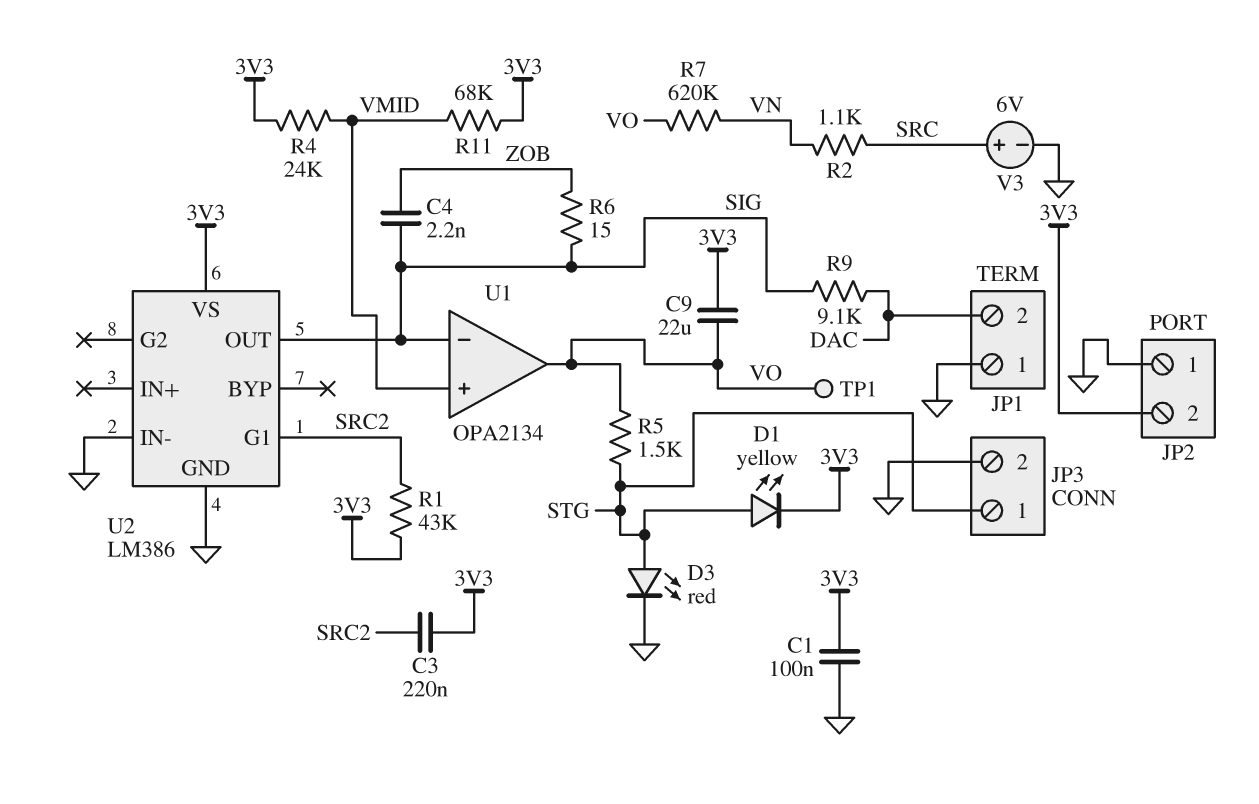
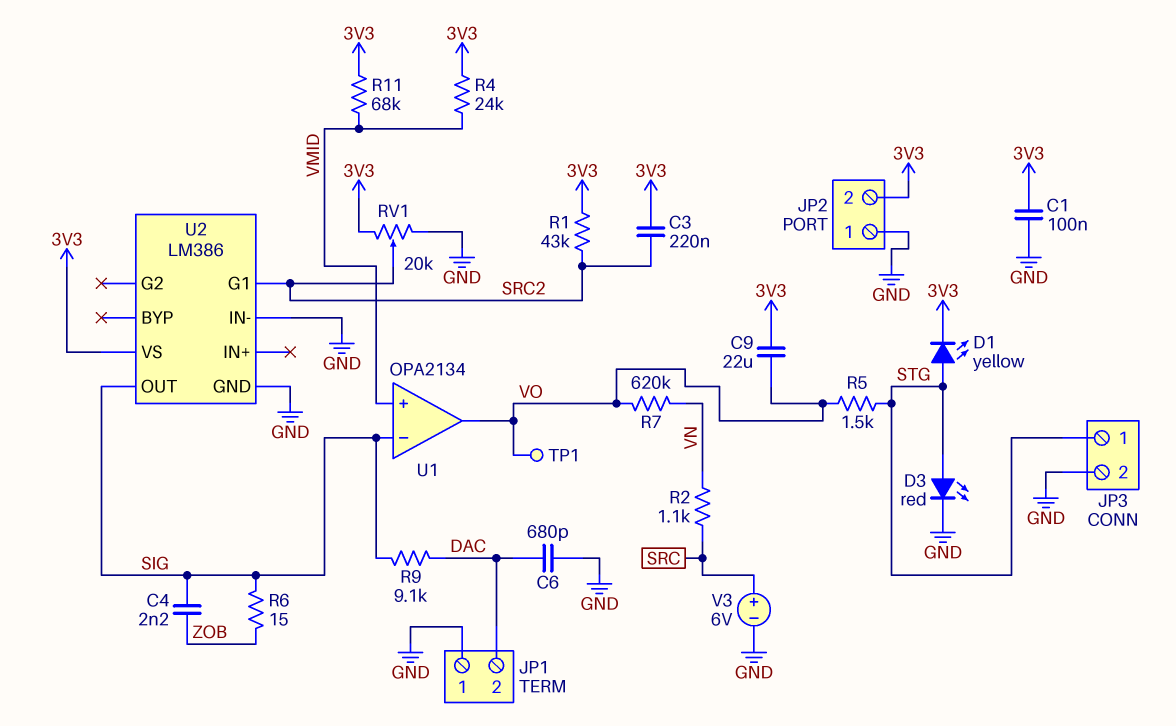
C6: none -> 680pF (DAC, GND)
RV1: none -> 20k (3V3, GND, wiper SRC2)

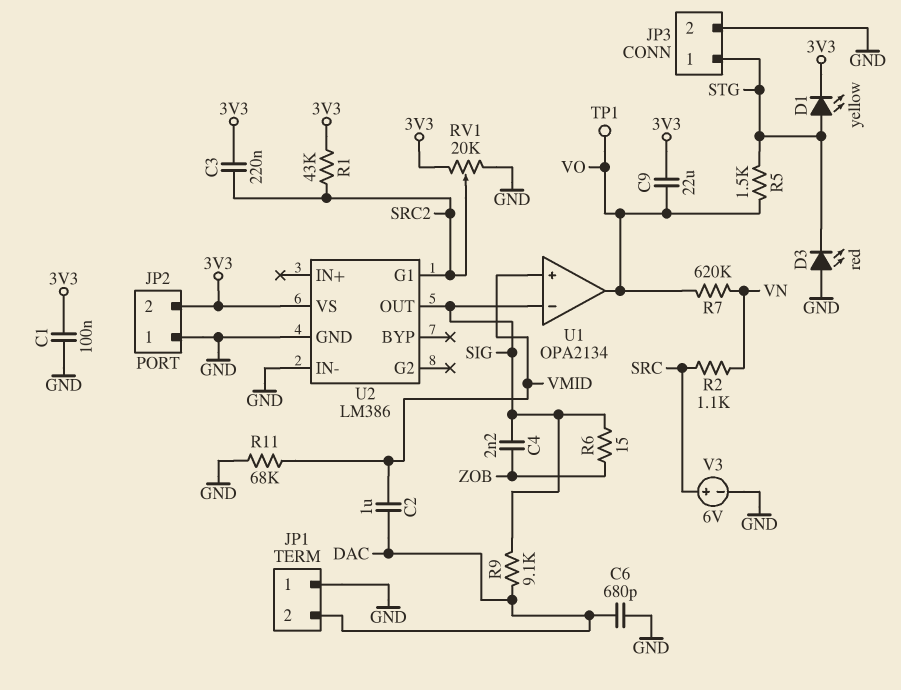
C2: none -> 1uF (DAC, VMID)
D3: LED red (A STG, K GND) -> LED red (A GND, K STG)
R4: 24k (3V3, VMID) -> none
R11: 68k (3V3, VMID) -> 68k (GND, VMID)

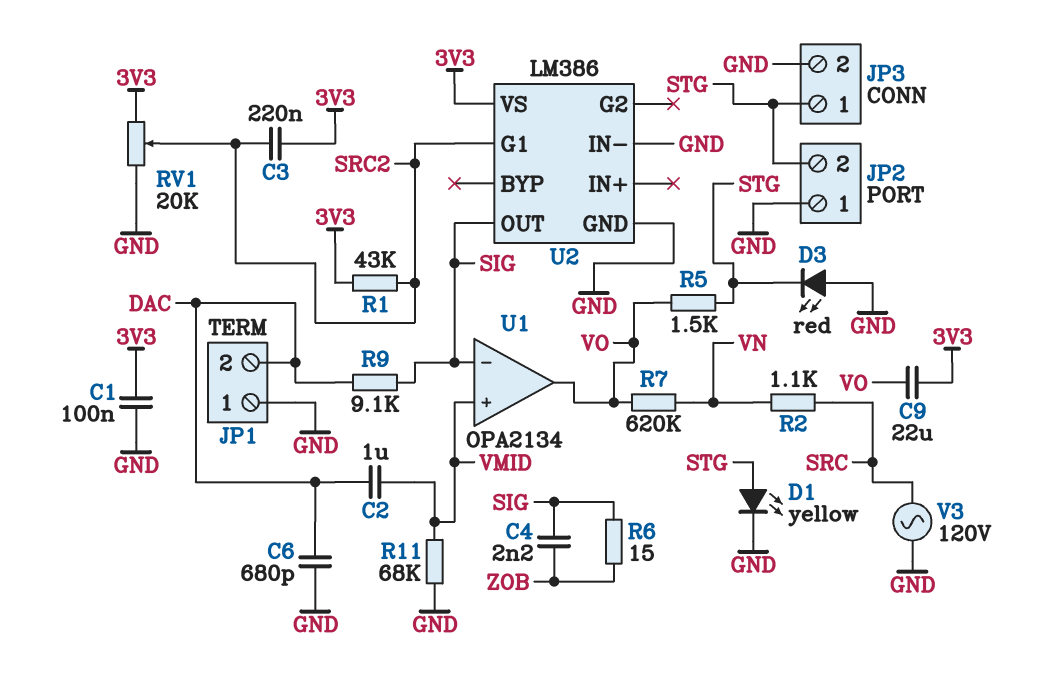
D1: LED yellow (A STG, K 3V3) -> LED yellow (A STG, K GND)
JP2 pin 2: 3V3 -> STG
TP1: test point (VO) -> none
V3: 6V (plus SRC, minus GND) -> AC 120V (GND, SRC)

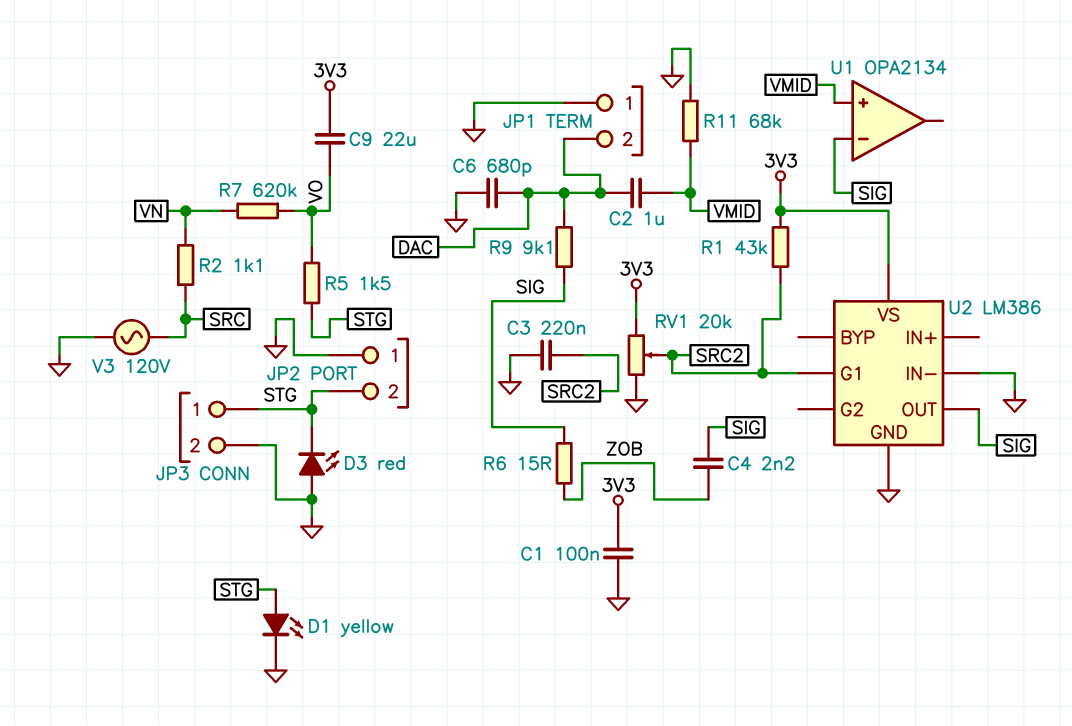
C3: 220nF (3V3, SRC2) -> 220nF (GND, SRC2)
U1 pin out: VO -> none

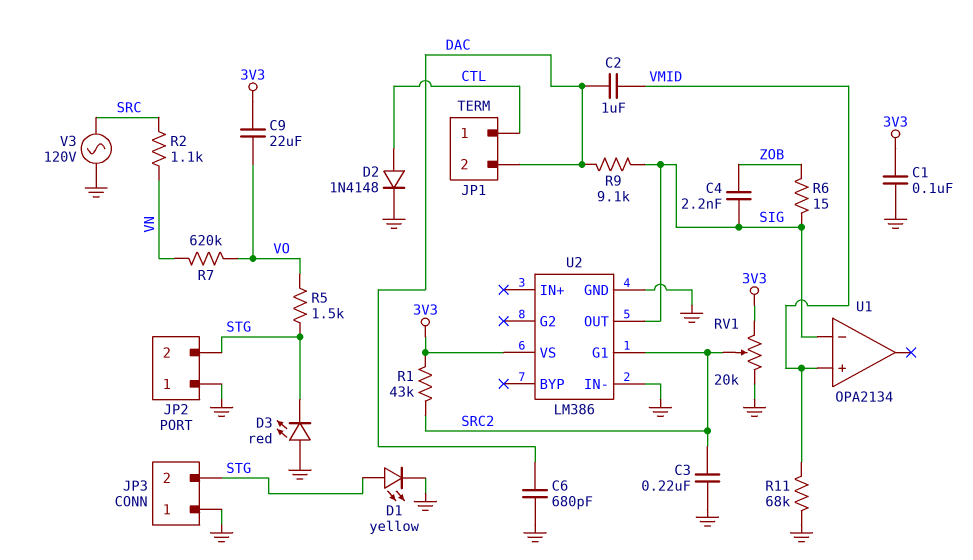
D2: none -> diode 1N4148 (A CTL, K GND)
JP1 pin 1: GND -> CTL
JP3 pin 1: STG -> GND
JP3 pin 2: GND -> STG

